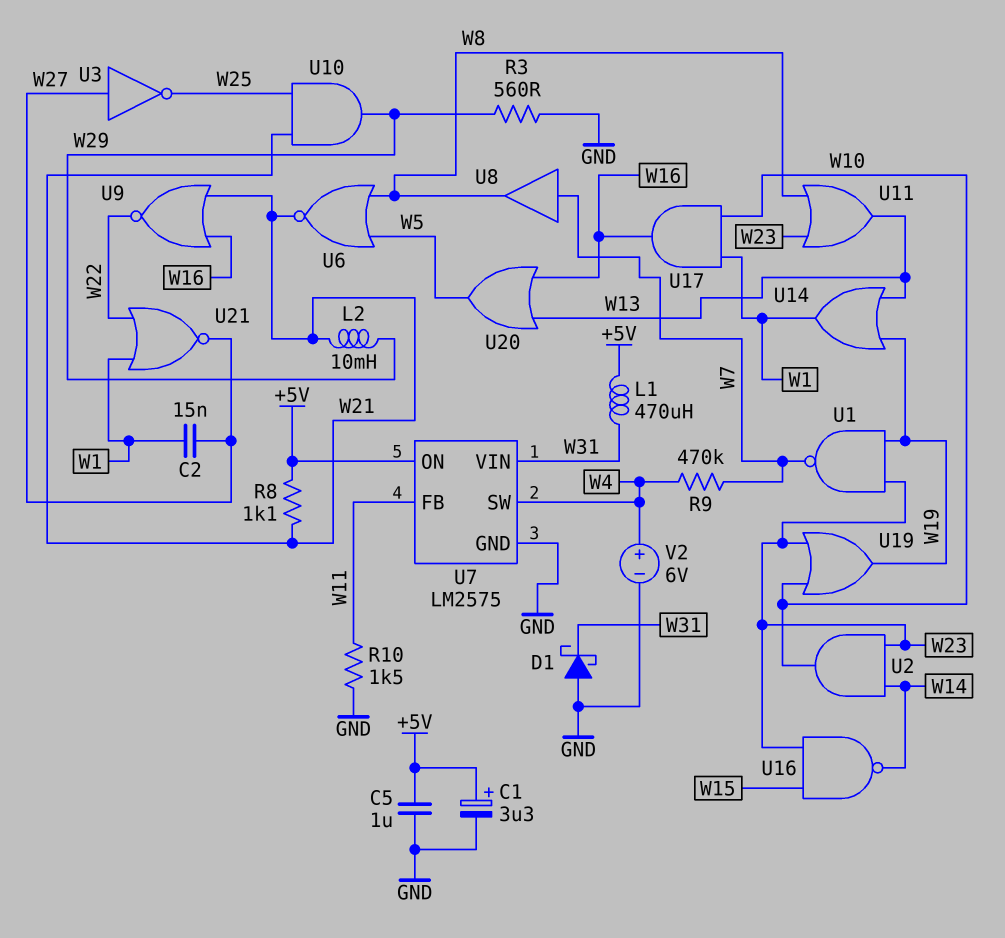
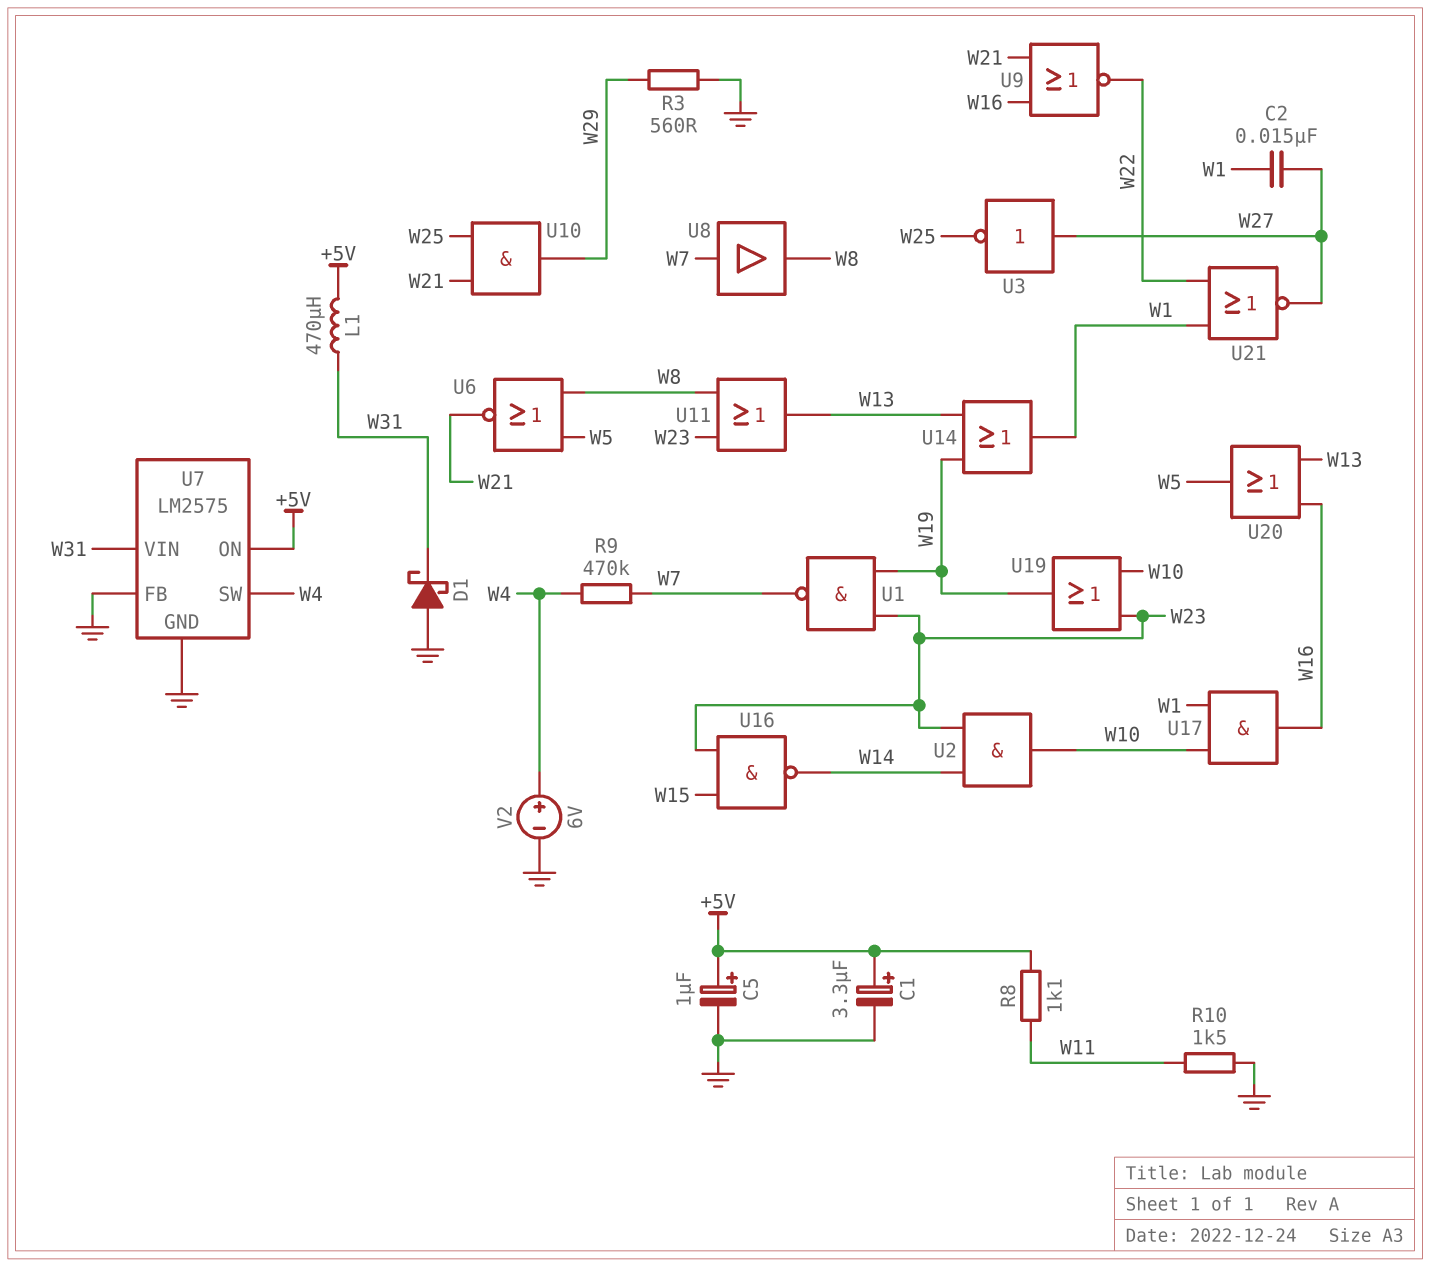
C5: 1uF (+5V, GND) -> 1uF (plus +5V, minus GND)
L2: 10mH (W21, W29) -> none
R8: 1.1k (+5V, W21) -> 1.1k (+5V, W11)
U7 pin FB: W11 -> GND

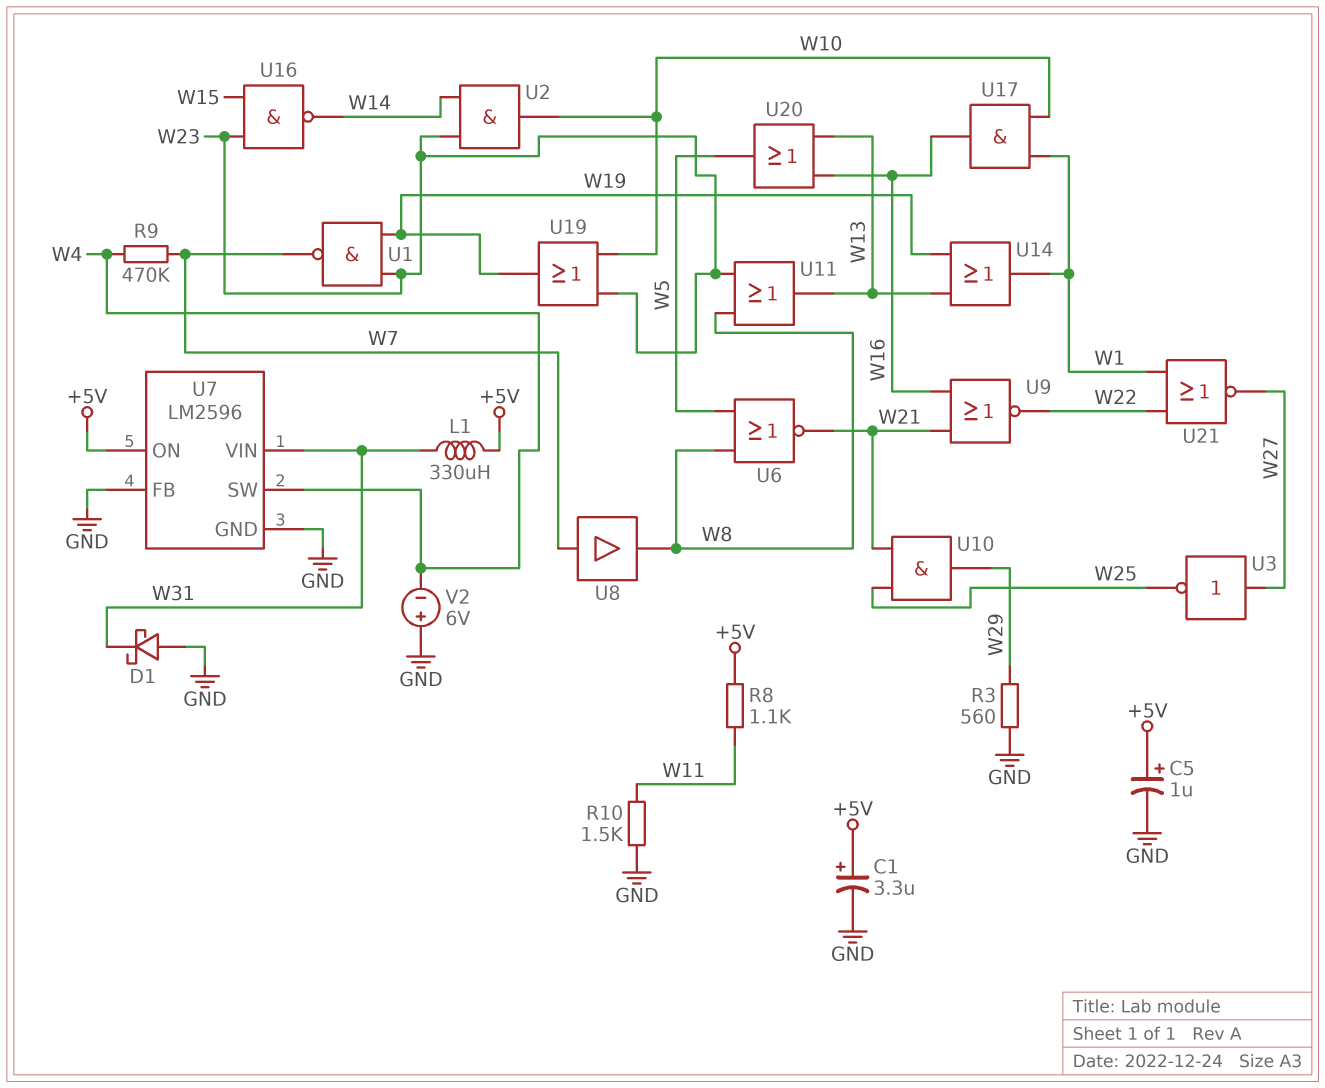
C2: 15nF (W1, W27) -> none
L1: 470uH (+5V, W31) -> 330uH (+5V, W31)
U7: LM2575 -> LM2596
V2: 6V (plus W4, minus GND) -> 6V (plus GND, minus W4)

